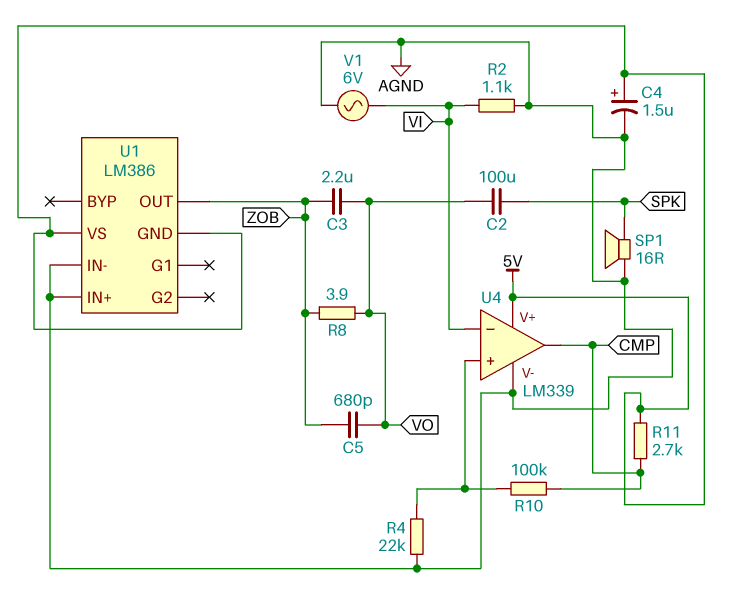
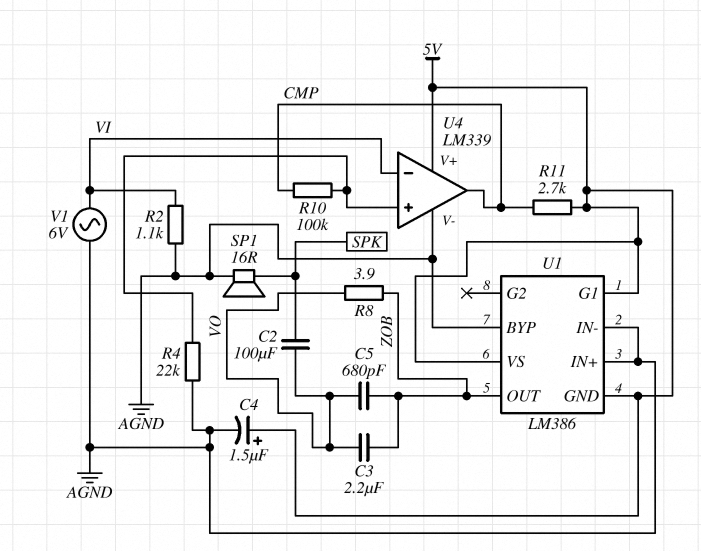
U1 pin BYP: none -> AGND
U1 pin G1: none -> 5V

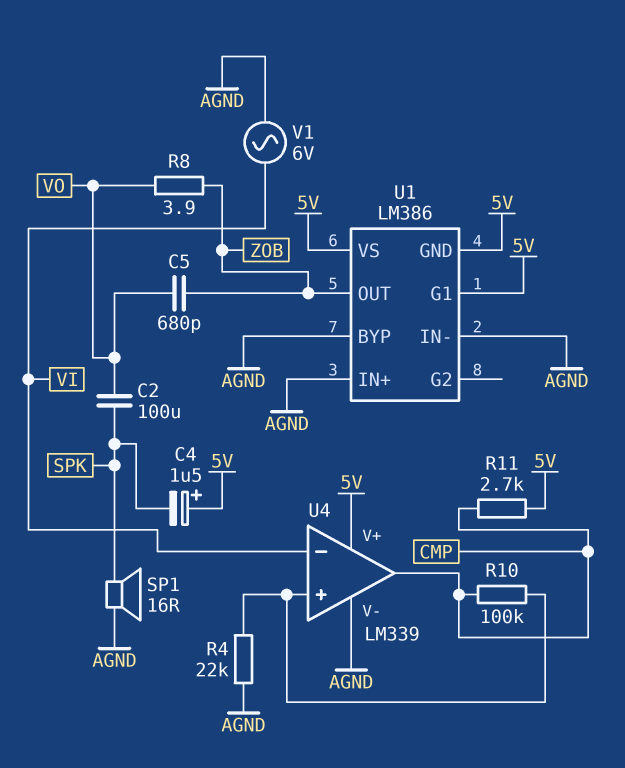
C3: 2.2uF (VO, ZOB) -> none
C4: 1.5uF (plus 5V, minus AGND) -> 1.5uF (plus 5V, minus SPK)
R2: 1.1k (AGND, VI) -> none

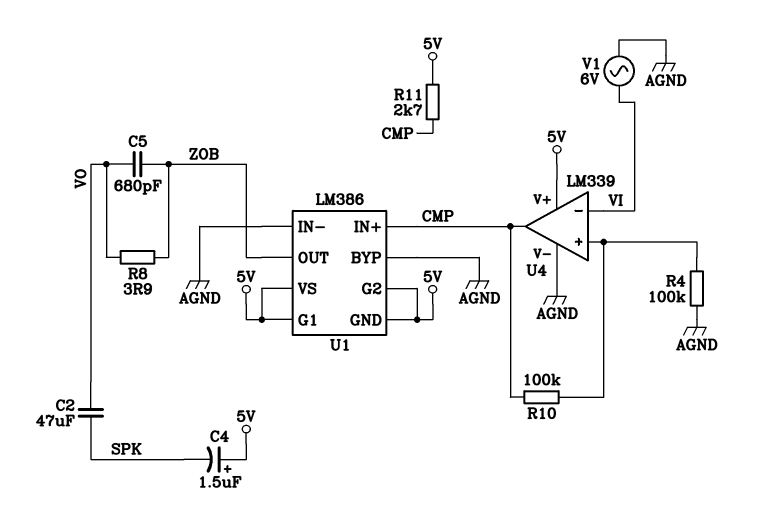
C2: 100uF (SPK, VO) -> 47uF (SPK, VO)
R4: 22k (AGND, U4/in+) -> 100k (AGND, U4/in+)
SP1: speaker 16R (AGND, SPK) -> none
U1 pin G2: none -> 5V
U1 pin IN+: AGND -> CMP

